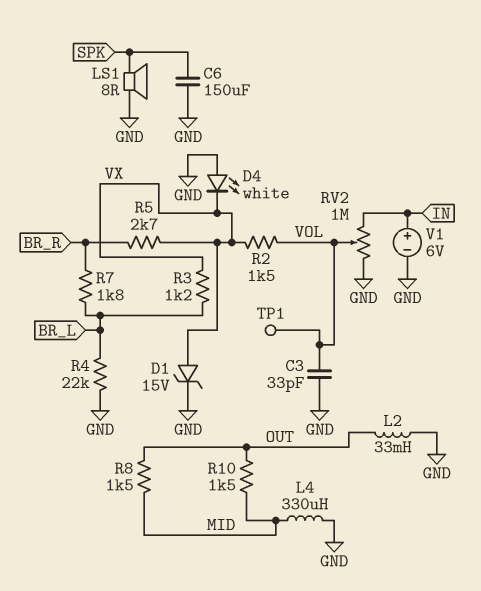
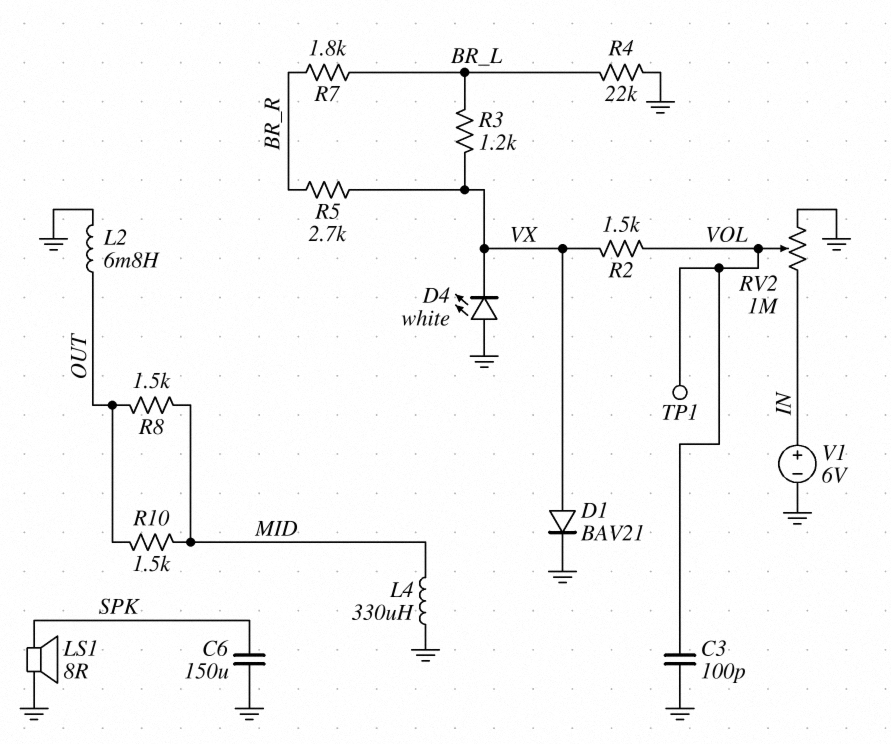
C3: 33pF (GND, VOL) -> 100pF (GND, VOL)
D1: zener 15V (A VX, K GND) -> diode BAV21 (A VX, K GND)
L2: 33mH (GND, OUT) -> 6.8mH (GND, OUT)

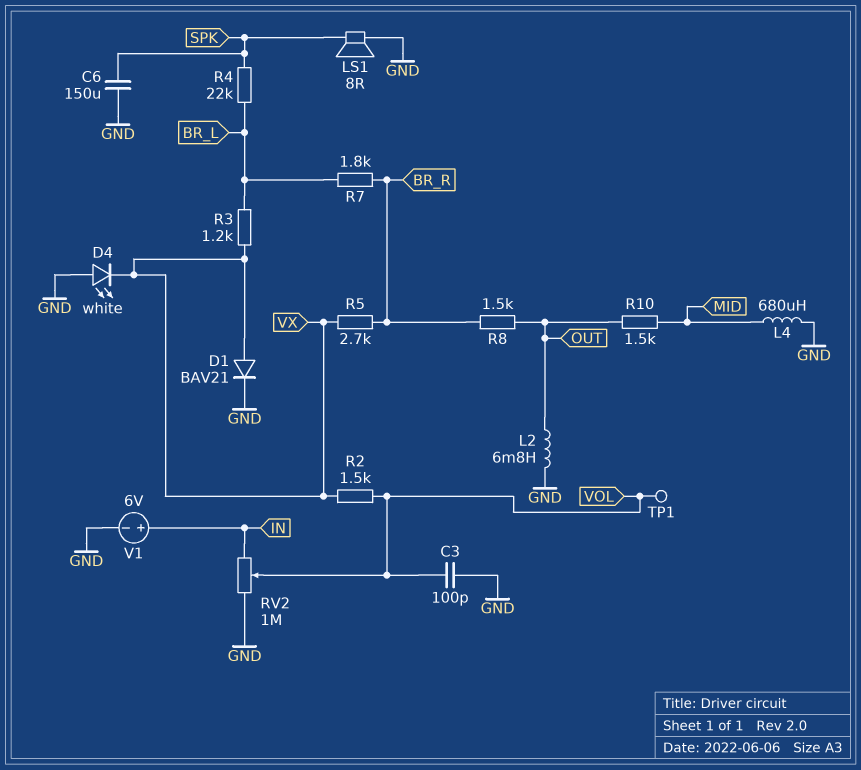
L4: 330uH (GND, MID) -> 680uH (GND, MID)
R4: 22k (BR_L, GND) -> 22k (BR_L, SPK)
R8: 1.5k (MID, OUT) -> 1.5k (BR_R, OUT)

